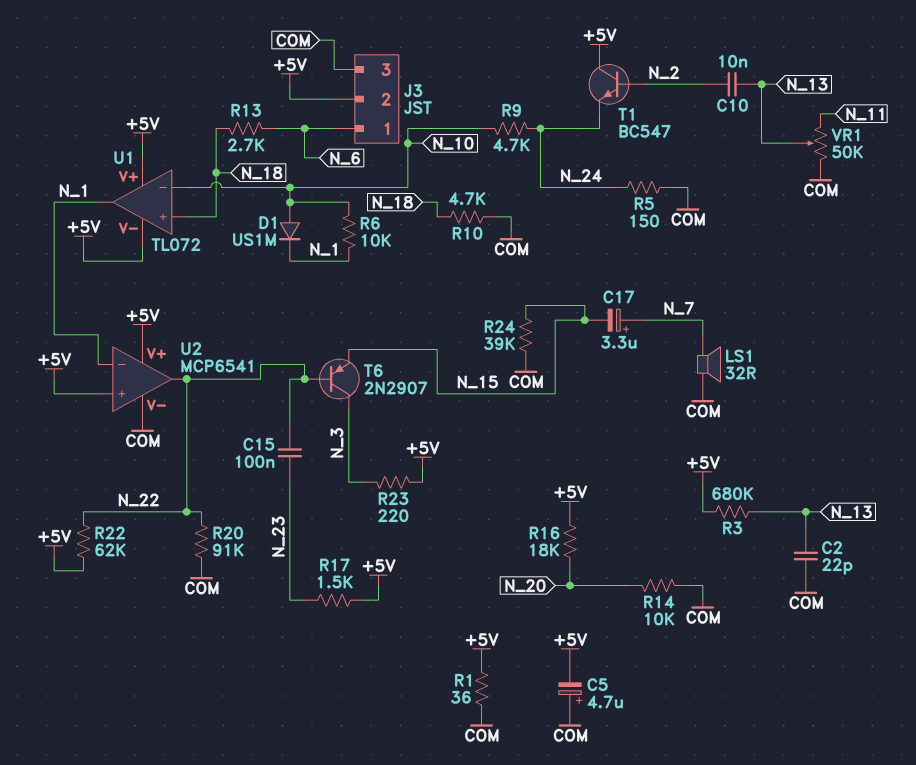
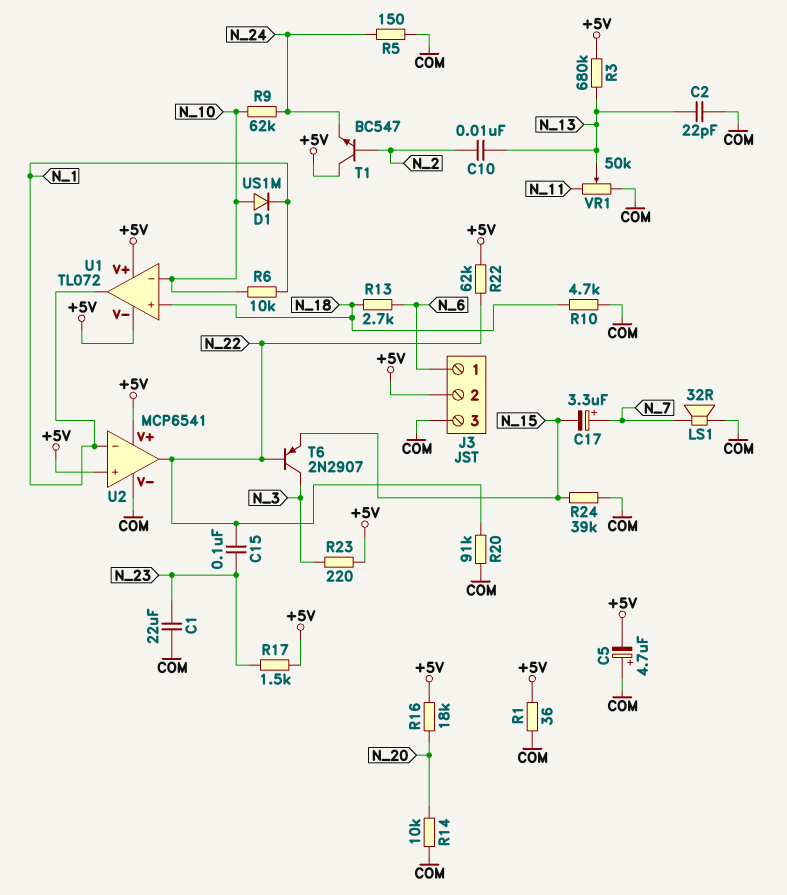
C1: none -> 22uF (COM, N_23)
R9: 4.7k (N_10, N_24) -> 62k (N_10, N_24)

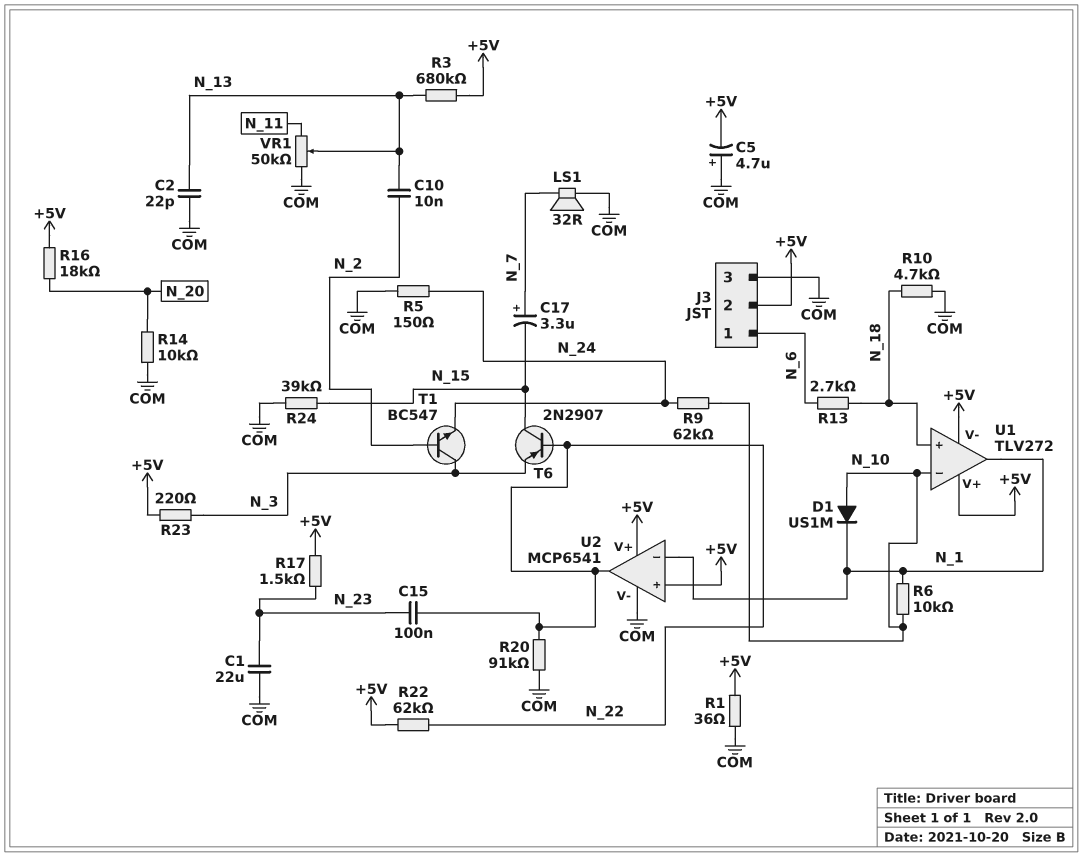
T1: NPN BC547 (B N_2, C +5V, E N_24) -> NPN BC547 (B N_2, C N_3, E N_24)
T6: PNP 2N2907 (B N_22, C N_3, E N_15) -> PNP 2N2907 (B N_22, C N_15, E N_3)
U1: TL072 -> TLV272

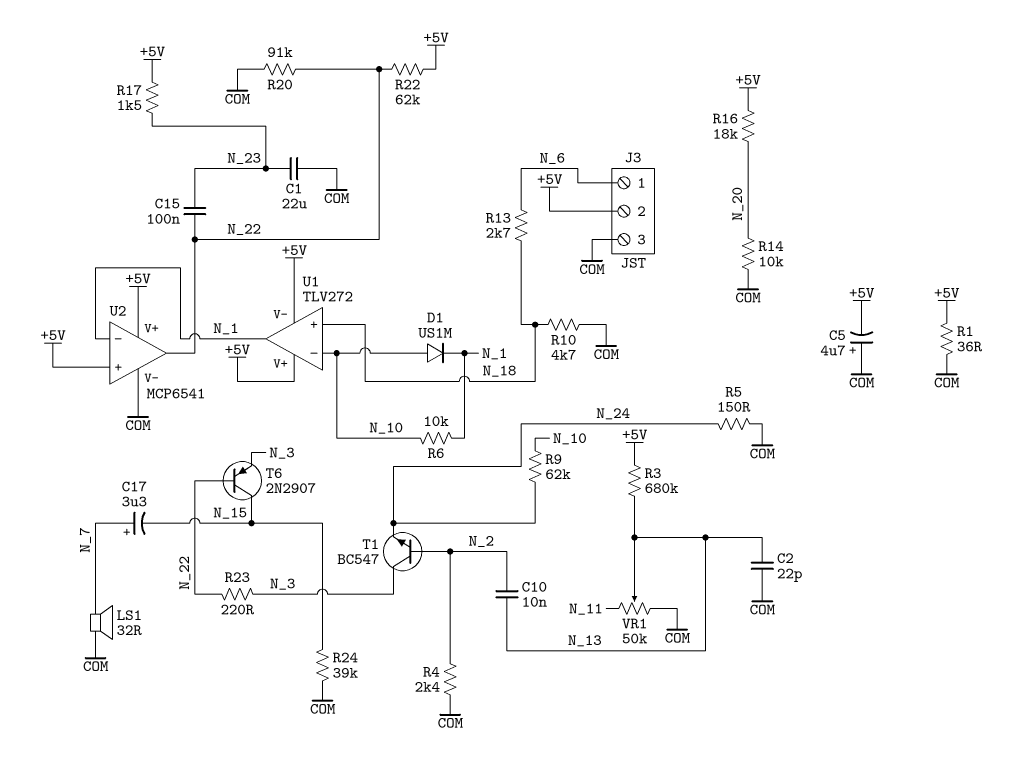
R4: none -> 2.4k (COM, N_2)
R23: 220 (+5V, N_3) -> 220 (N_3, N_22)

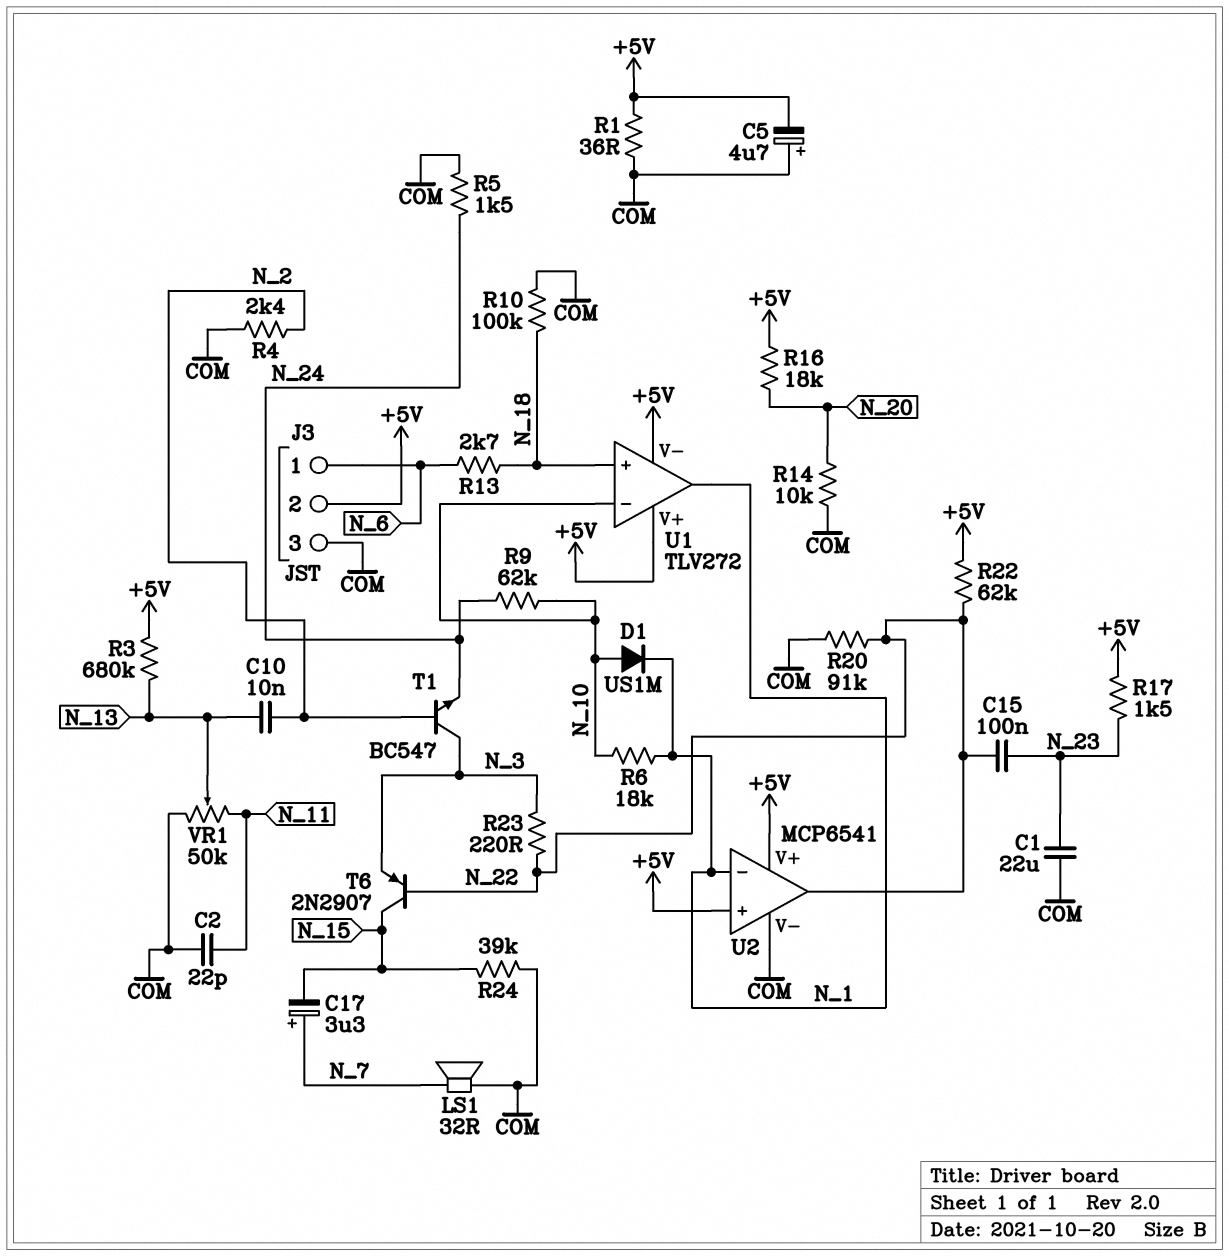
C2: 22pF (COM, N_13) -> 22pF (COM, N_11)
R5: 150 (COM, N_24) -> 1.5k (COM, N_24)
R6: 10k (N_1, N_10) -> 18k (N_1, N_10)
R10: 4.7k (COM, N_18) -> 100k (COM, N_18)

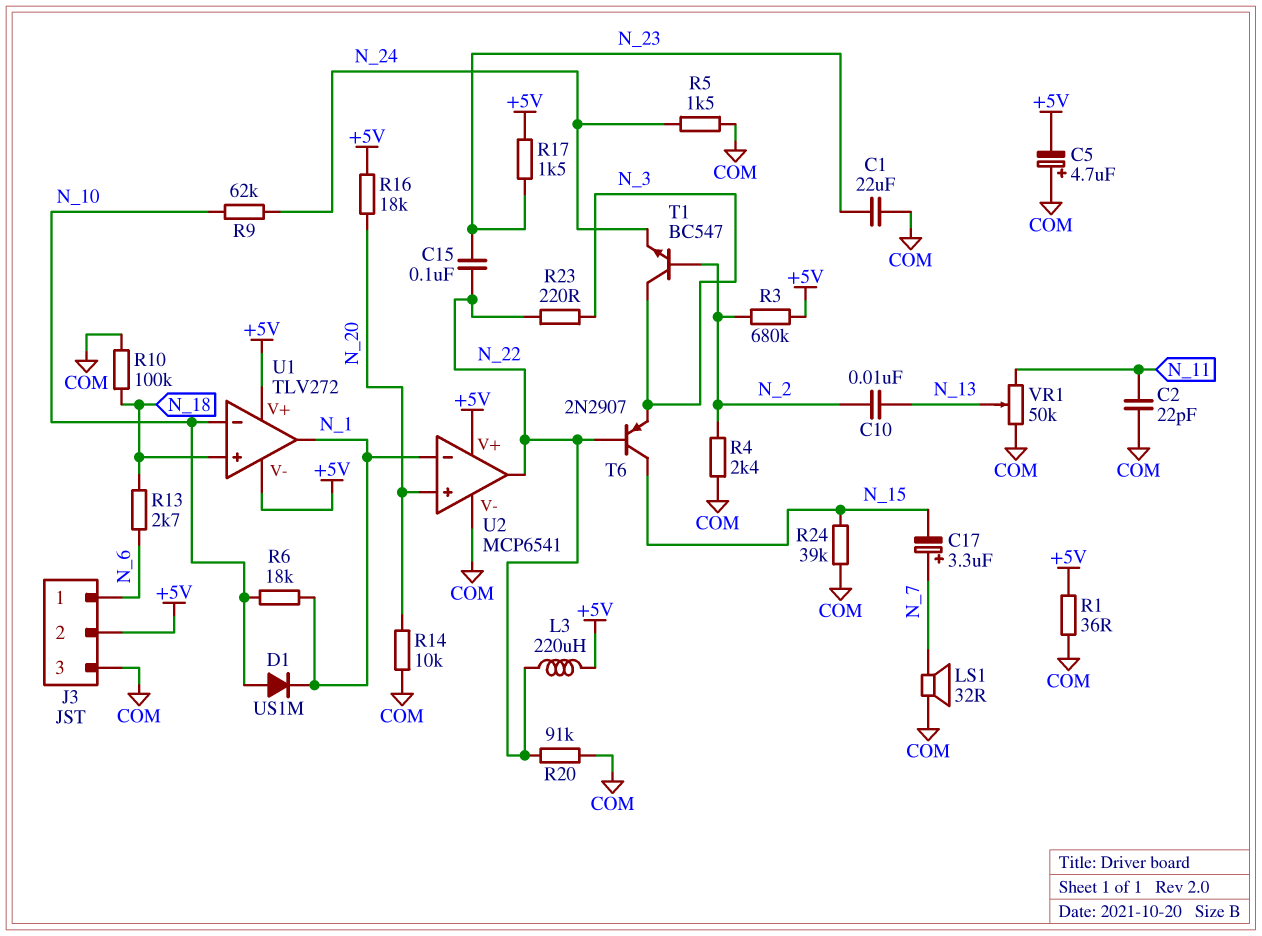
L3: none -> 220uH (+5V, N_22)
R3: 680k (+5V, N_13) -> 680k (+5V, N_2)
R22: 62k (+5V, N_22) -> none
U2 pin in+: +5V -> N_20

